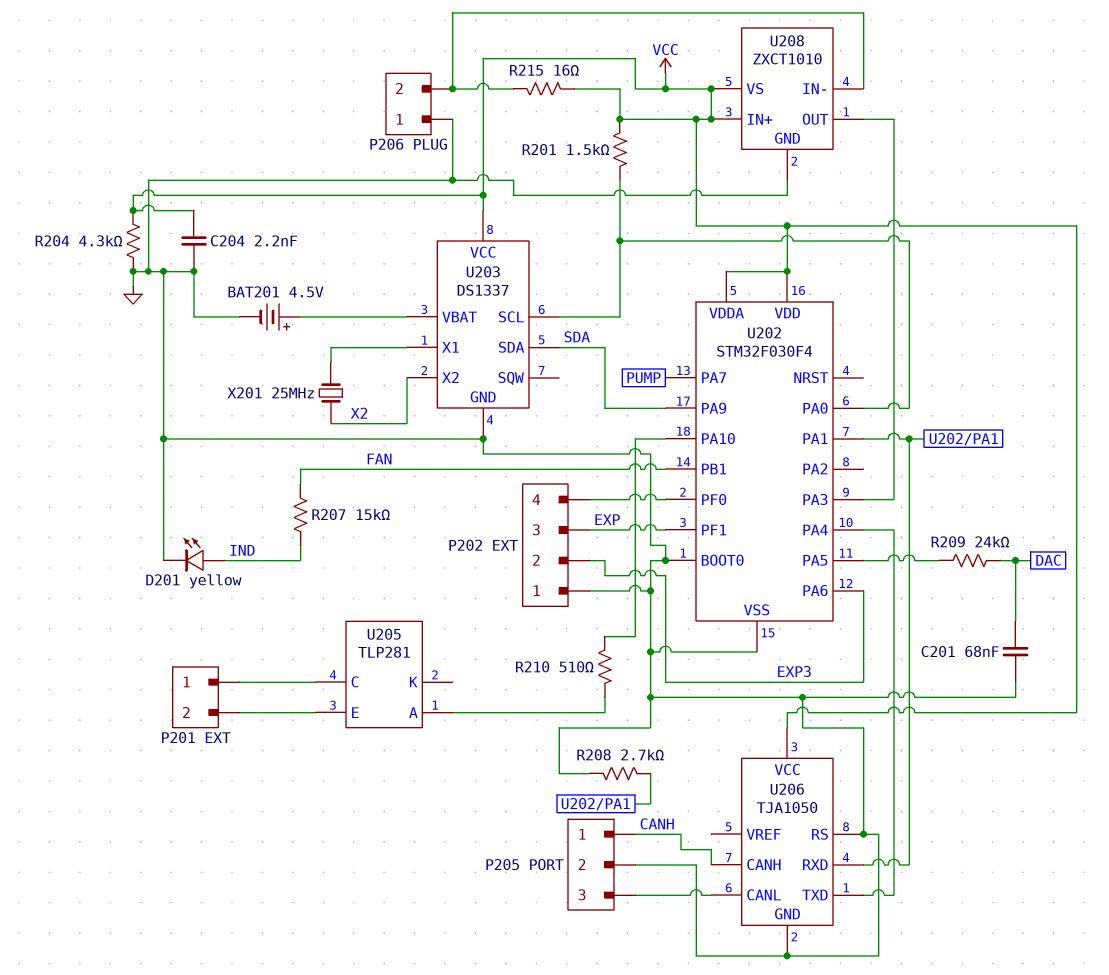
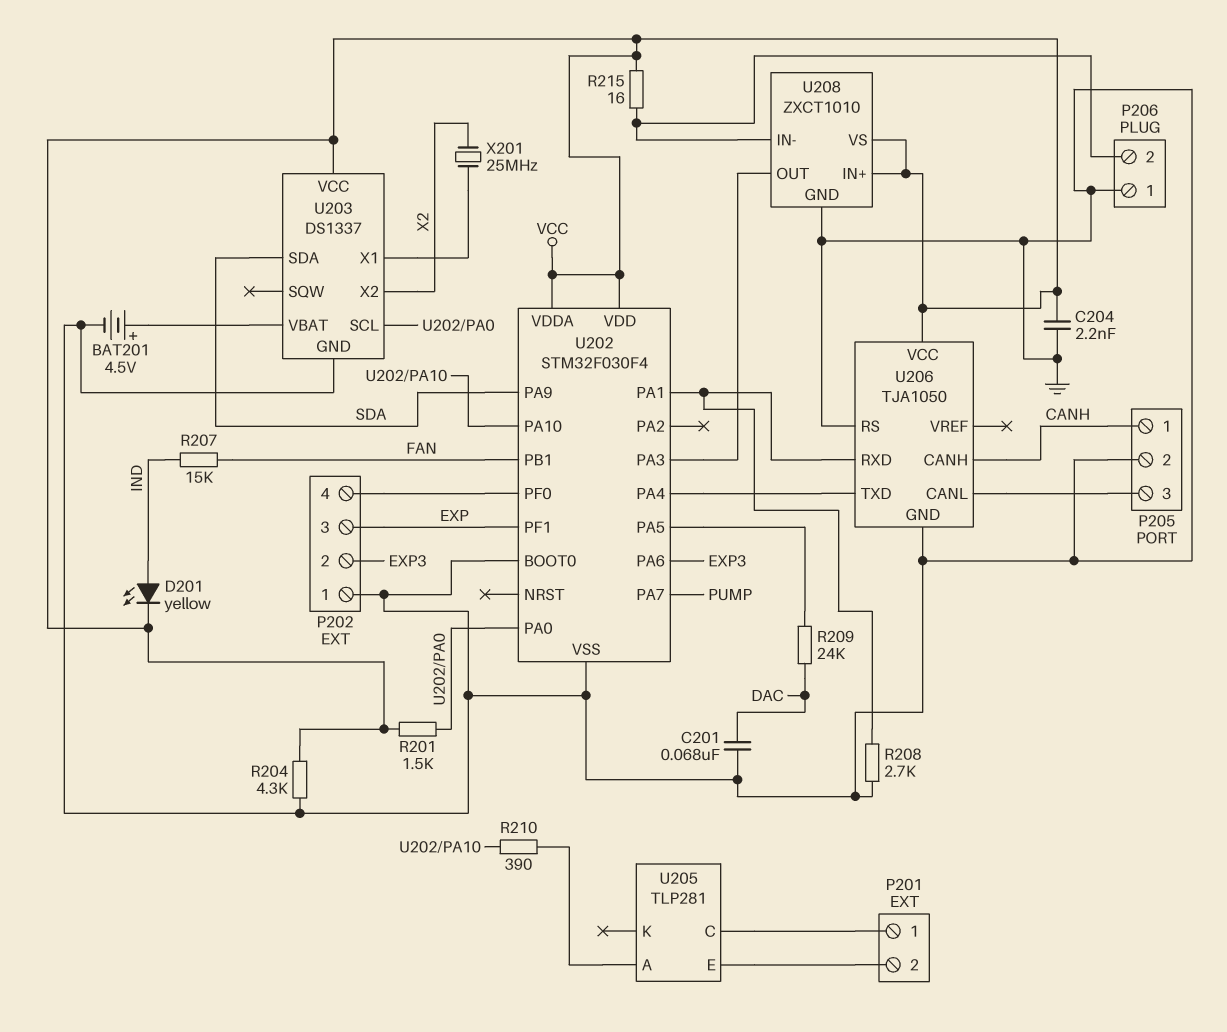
D201: LED yellow (A IND, K GND) -> LED yellow (A IND, K VCC)
R210: 510 (U202/PA10, U205/A) -> 390 (U202/PA10, U205/A)

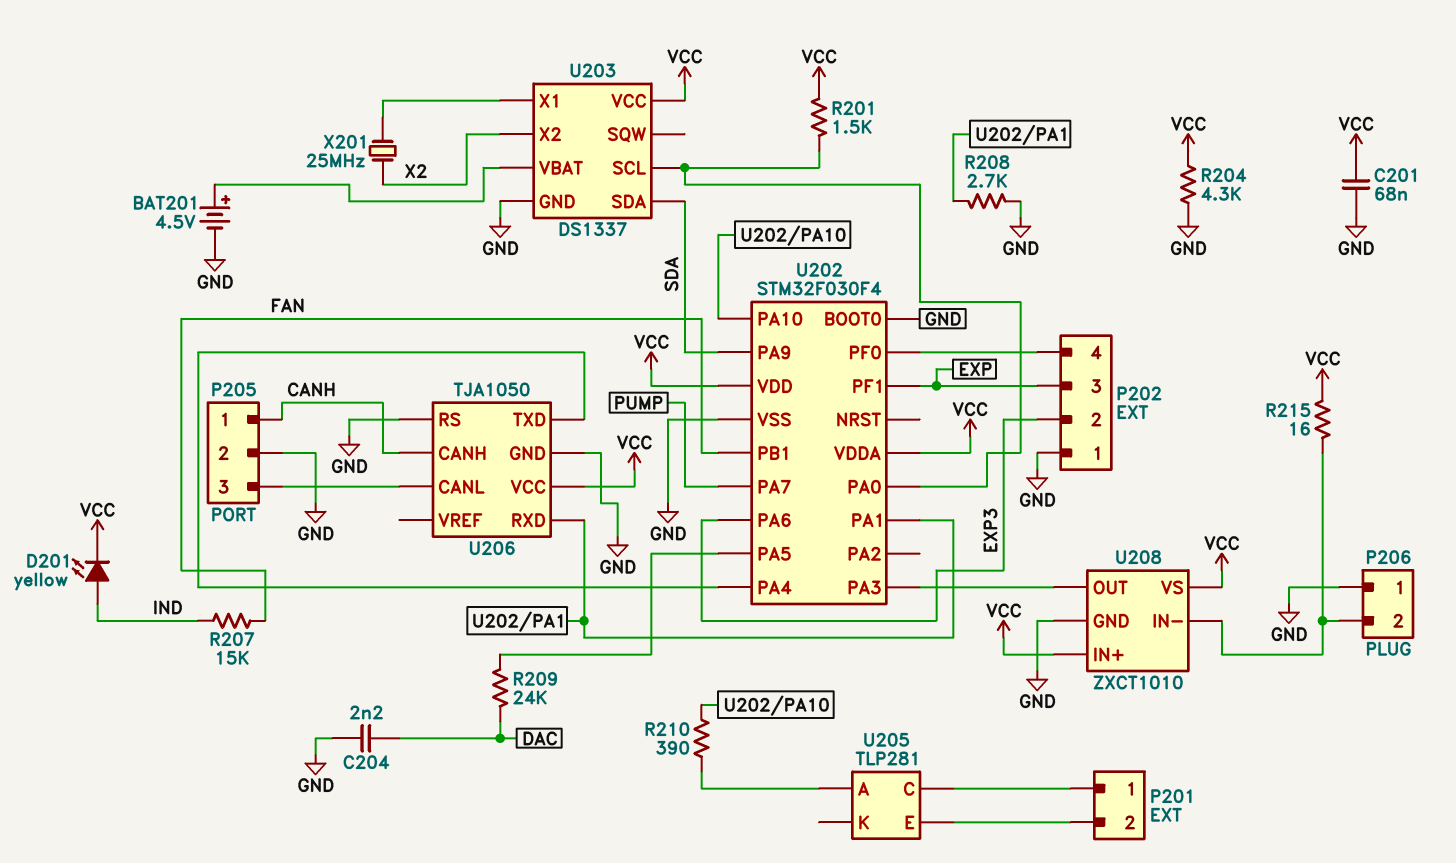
C201: 68nF (DAC, GND) -> 68nF (GND, VCC)
C204: 2.2nF (GND, VCC) -> 2.2nF (DAC, GND)

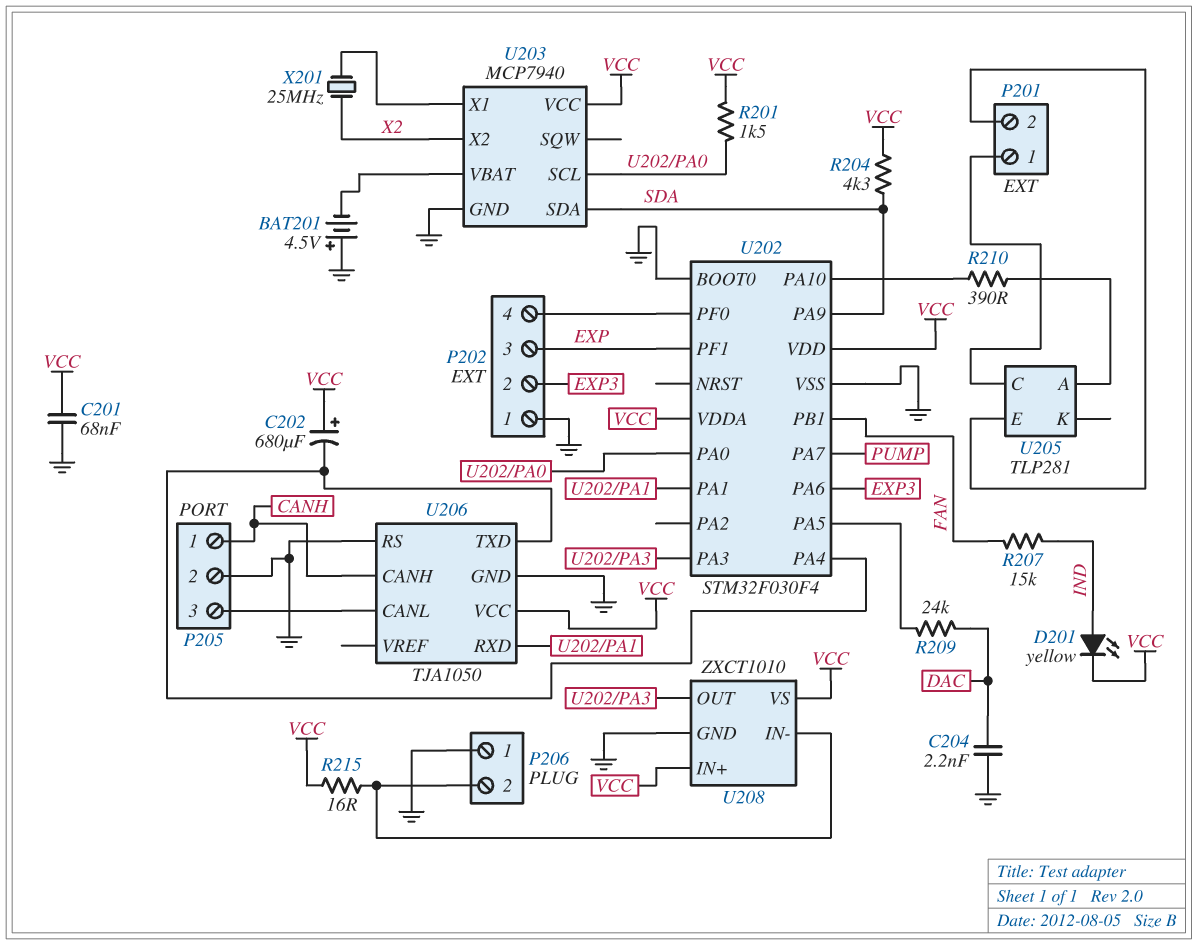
BAT201: 4.5V (plus U203/VBAT, minus GND) -> 4.5V (plus GND, minus U203/VBAT)
C202: none -> 680uF (plus VCC, minus U202/PA4)
R204: 4.3k (GND, VCC) -> 4.3k (SDA, VCC)
R208: 2.7k (GND, U202/PA1) -> none
U203: DS1337 -> MCP7940

